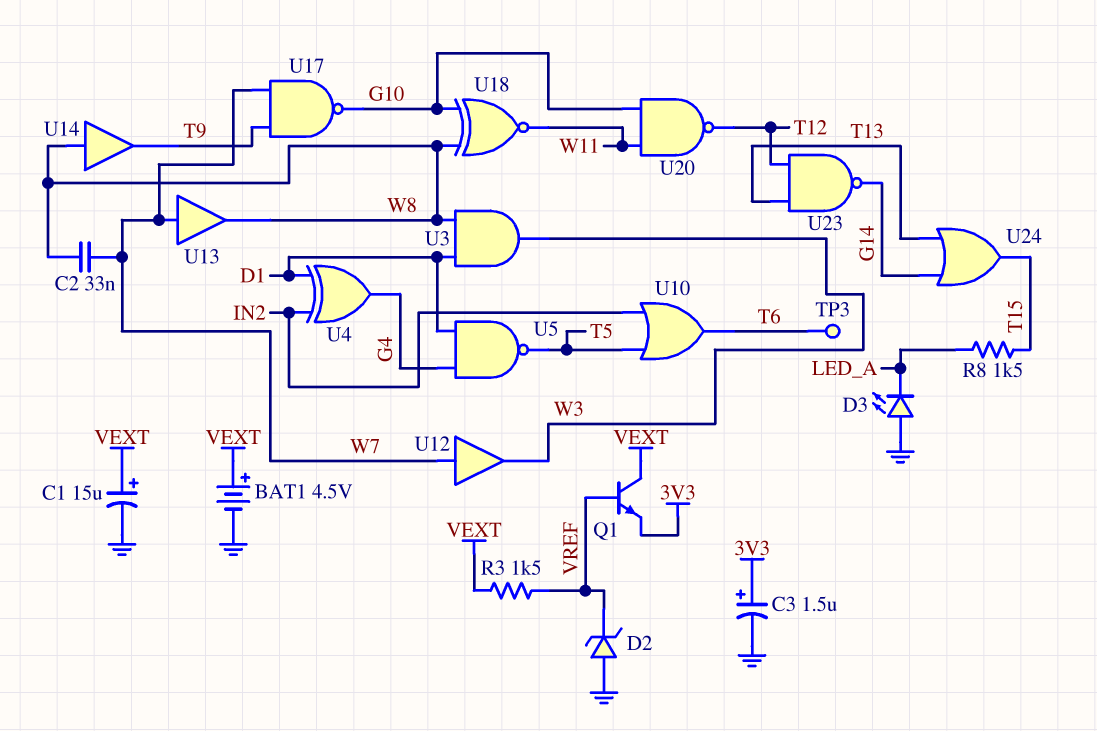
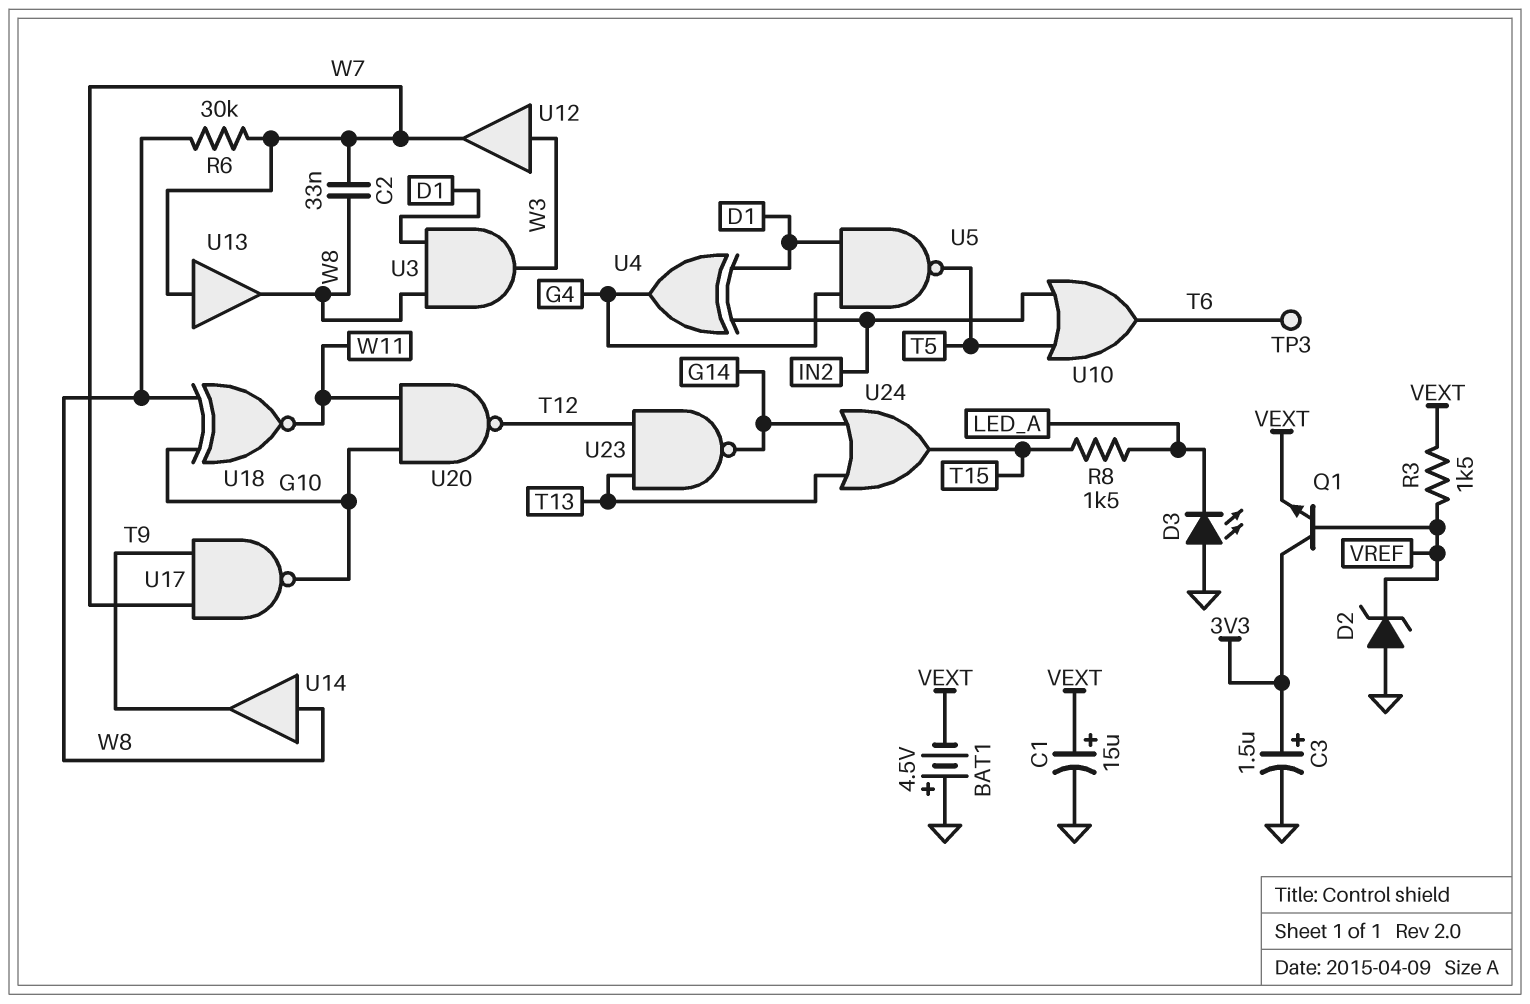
BAT1: 4.5V (plus VEXT, minus GND) -> 4.5V (plus GND, minus VEXT)
Q1: NPN (B VREF, C VEXT, E 3V3) -> NPN (B VREF, C 3V3, E VEXT)
R6: none -> 30k (W7, W8)
U12: buffer (in W7, out W3) -> buffer (in W3, out W7)

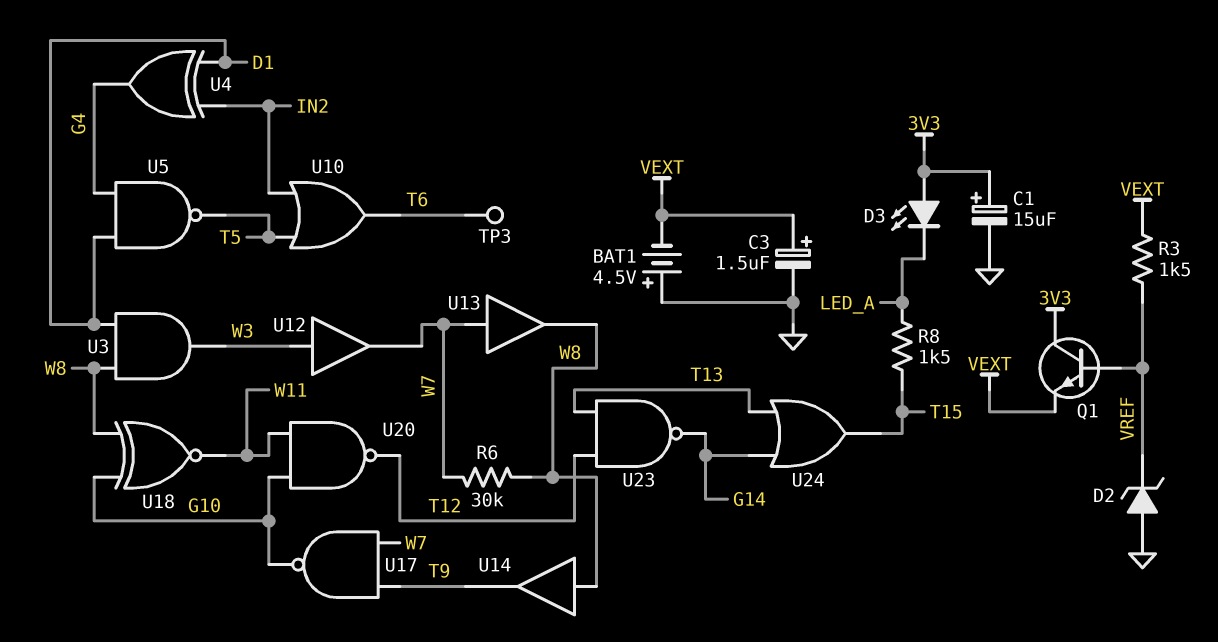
C1: 15uF (plus VEXT, minus GND) -> 15uF (plus 3V3, minus GND)
C2: 33nF (W7, W8) -> none
C3: 1.5uF (plus 3V3, minus GND) -> 1.5uF (plus VEXT, minus GND)
D3: LED (A GND, K LED_A) -> LED (A 3V3, K LED_A)

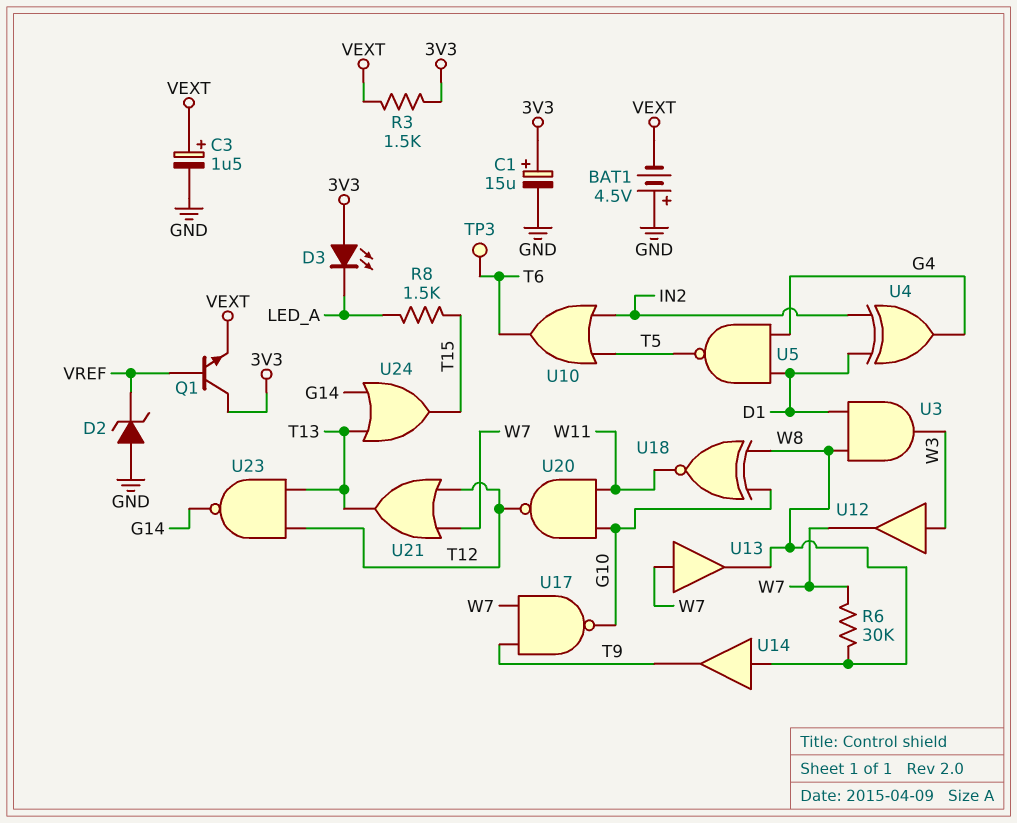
R3: 1.5k (VEXT, VREF) -> 1.5k (3V3, VEXT)
U21: none -> OR (in T12, in W7, out T13)

